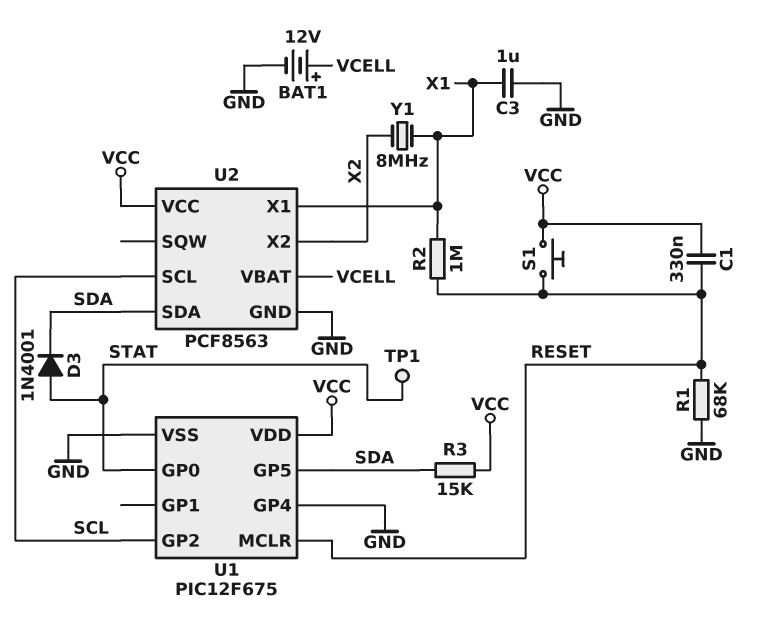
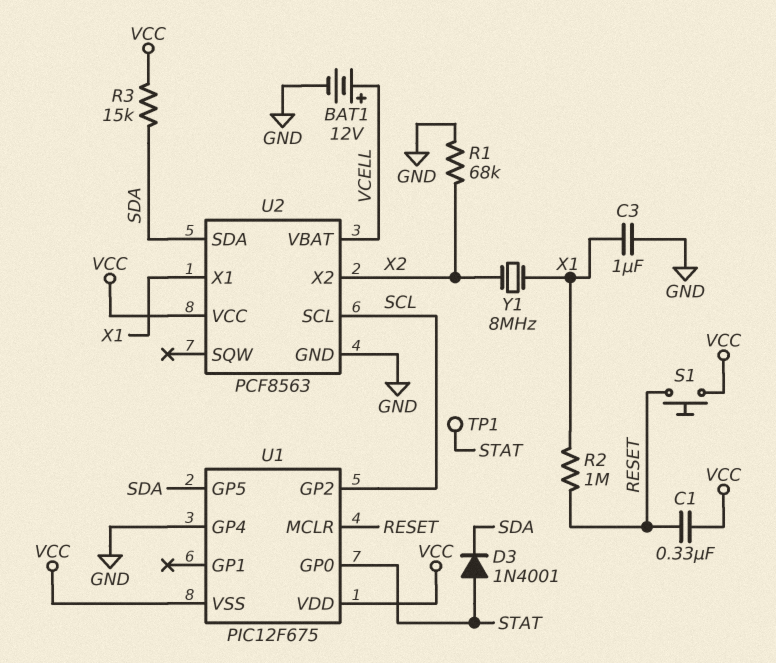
R1: 68k (GND, RESET) -> 68k (GND, X2)
U1 pin VSS: GND -> VCC

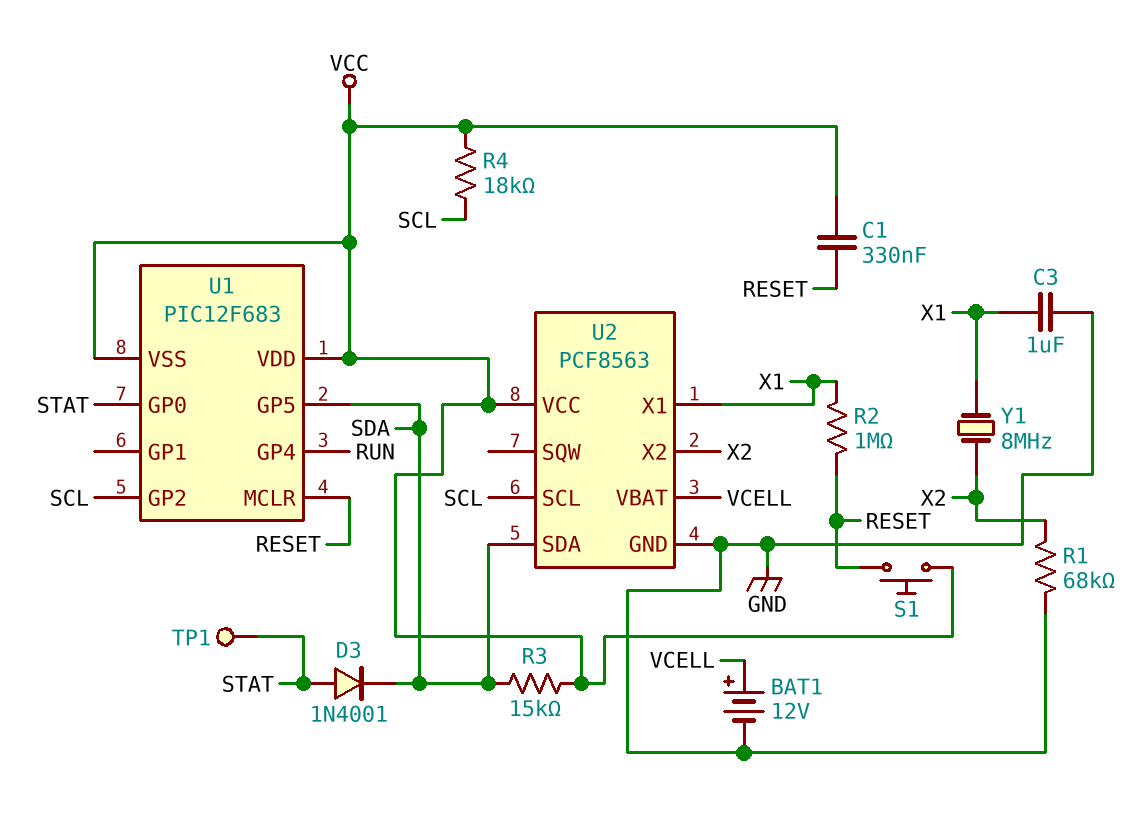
R4: none -> 18k (SCL, VCC)
U1: PIC12F675 -> PIC12F683
U1 pin GP4: GND -> RUN

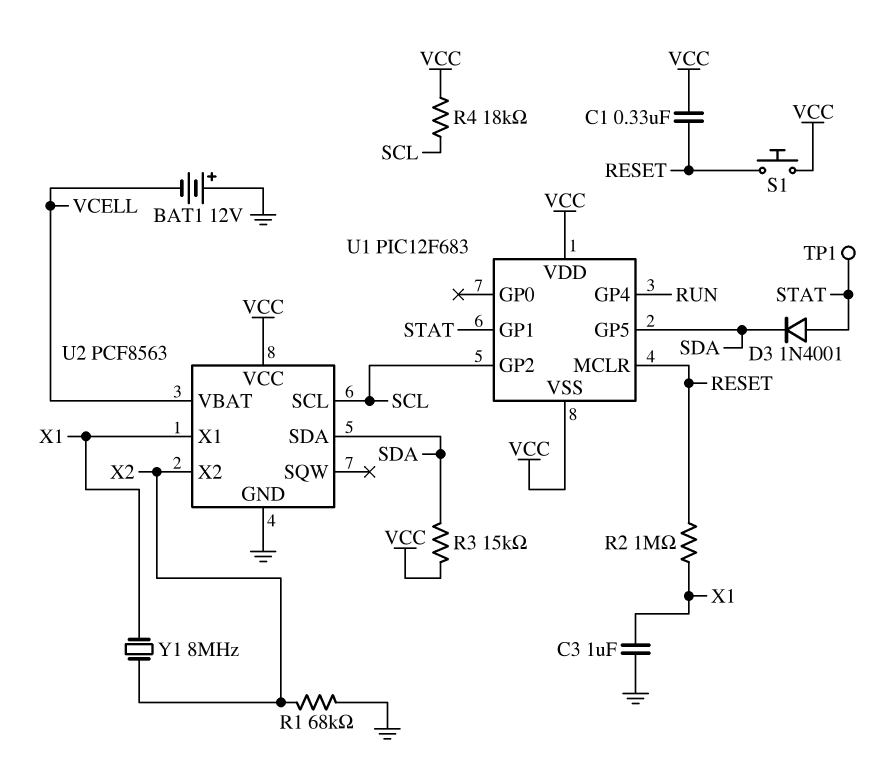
BAT1: 12V (plus VCELL, minus GND) -> 12V (plus GND, minus VCELL)
U1 pin GP0: STAT -> none
U1 pin GP1: none -> STAT

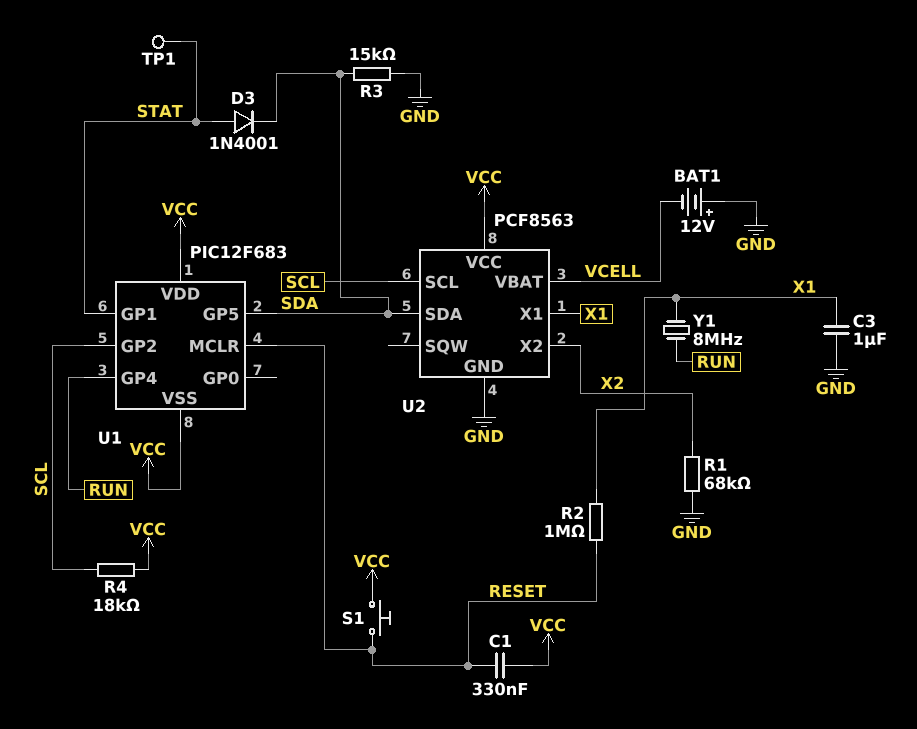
R3: 15k (SDA, VCC) -> 15k (GND, SDA)
Y1: 8MHz (X1, X2) -> 8MHz (RUN, X1)

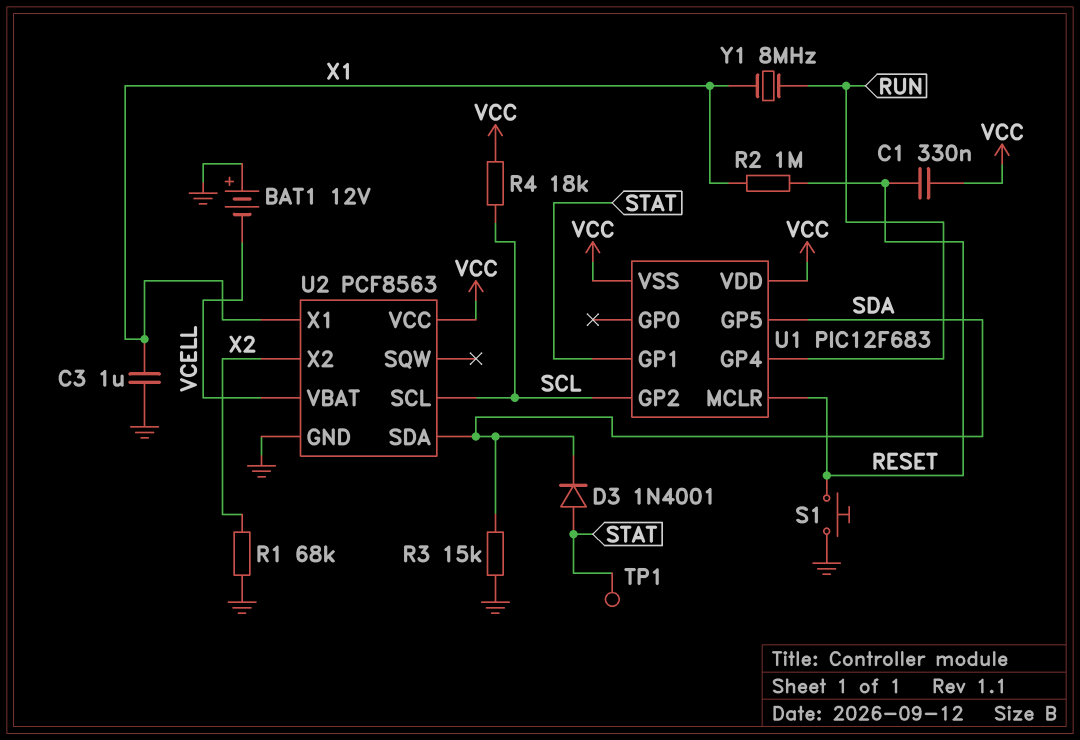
S1: button (RESET, VCC) -> button (GND, RESET)

